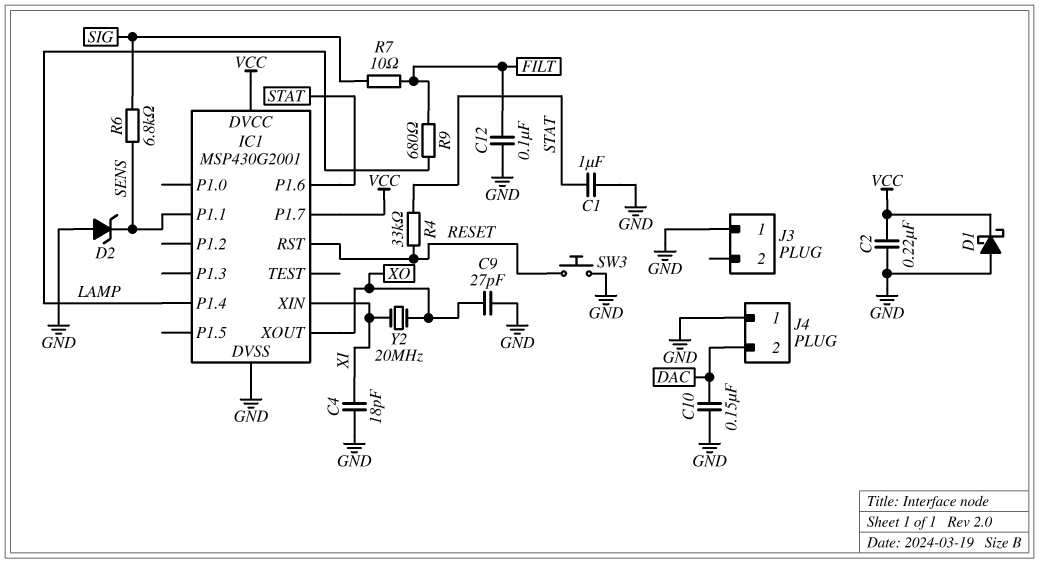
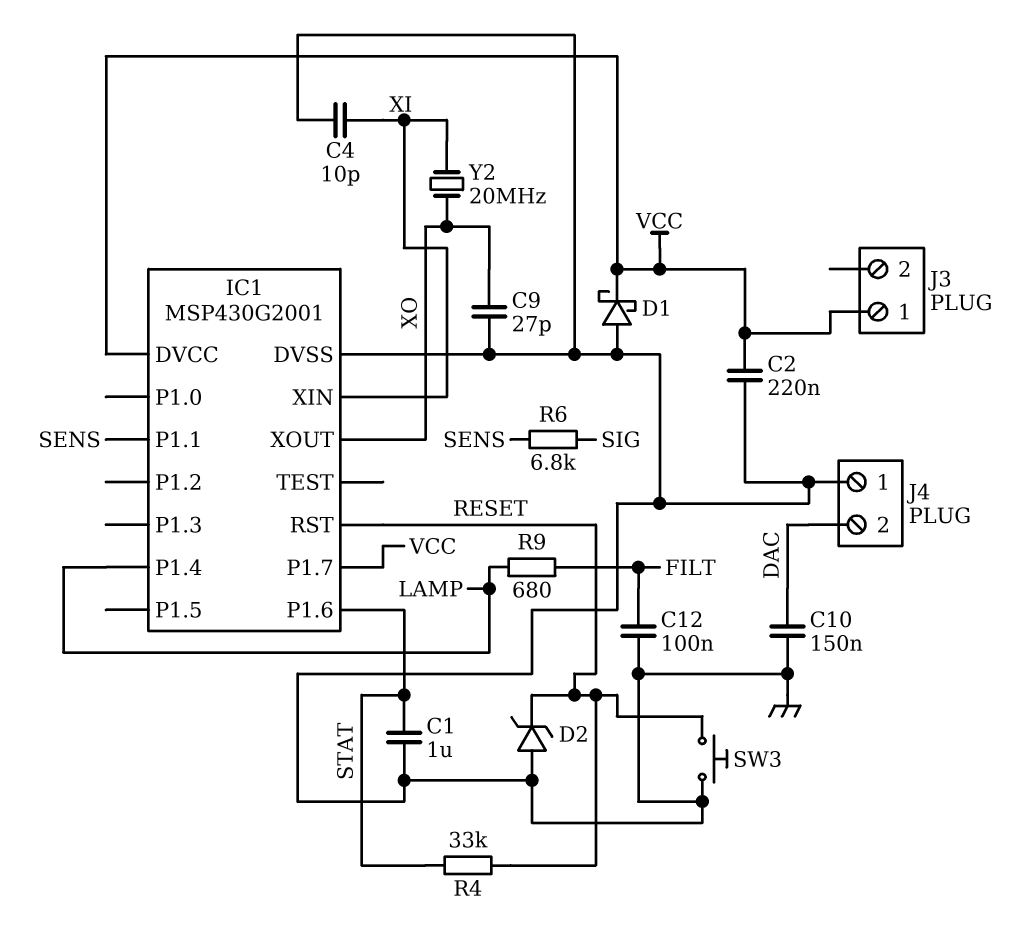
C4: 18pF (GND, XI) -> 10pF (GND, XI)
D2: zener (A GND, K SENS) -> zener (A GND, K RESET)
J3 pin 1: GND -> VCC
R7: 10 (FILT, SIG) -> none

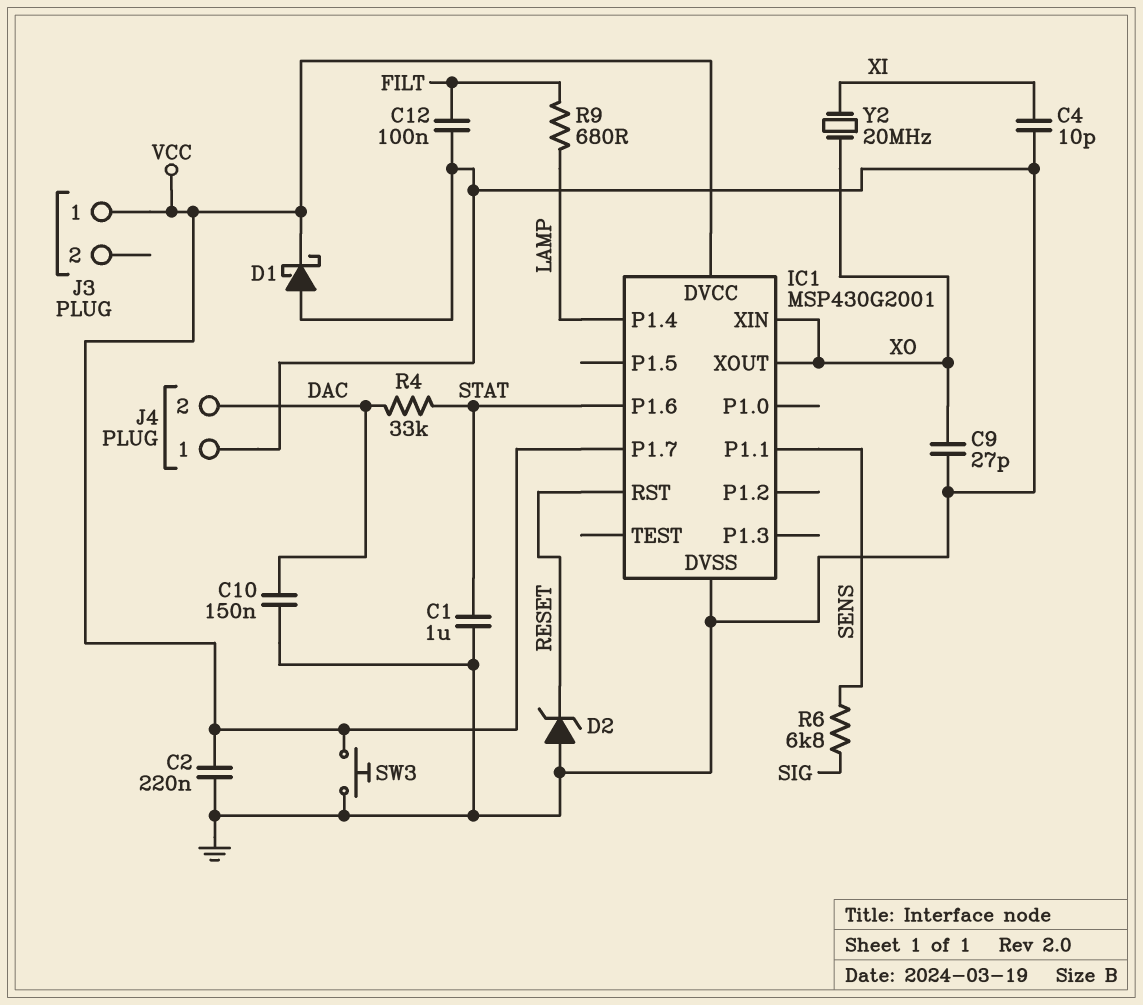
IC1 pin XIN: XI -> XO
R4: 33k (RESET, STAT) -> 33k (DAC, STAT)
SW3: button (GND, RESET) -> button (GND, VCC)

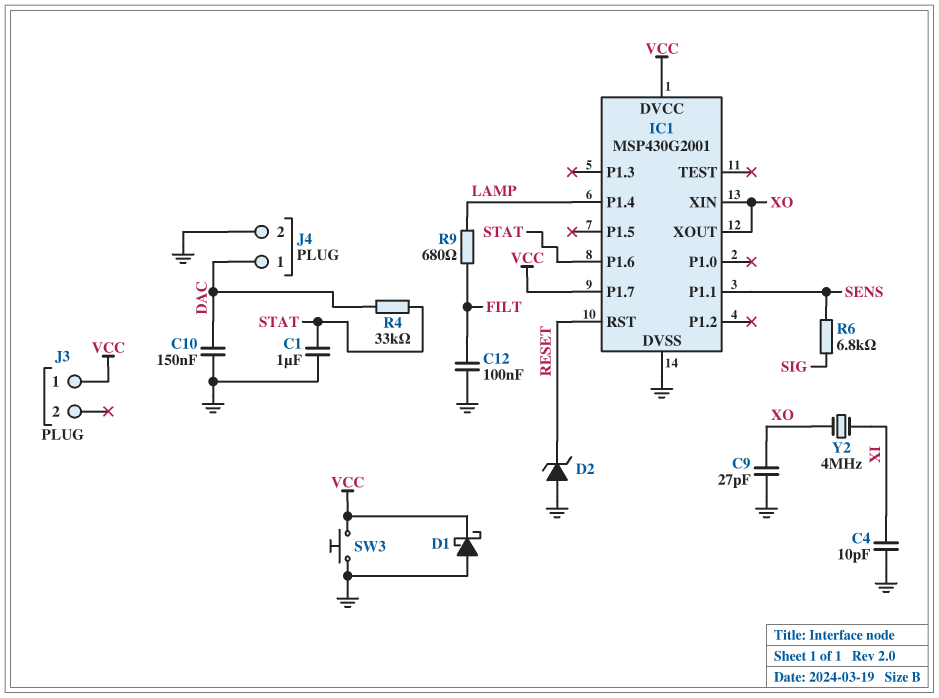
C2: 220nF (GND, VCC) -> none
J4 pin 1: GND -> DAC
J4 pin 2: DAC -> GND
Y2: 20MHz (XI, XO) -> 4MHz (XI, XO)

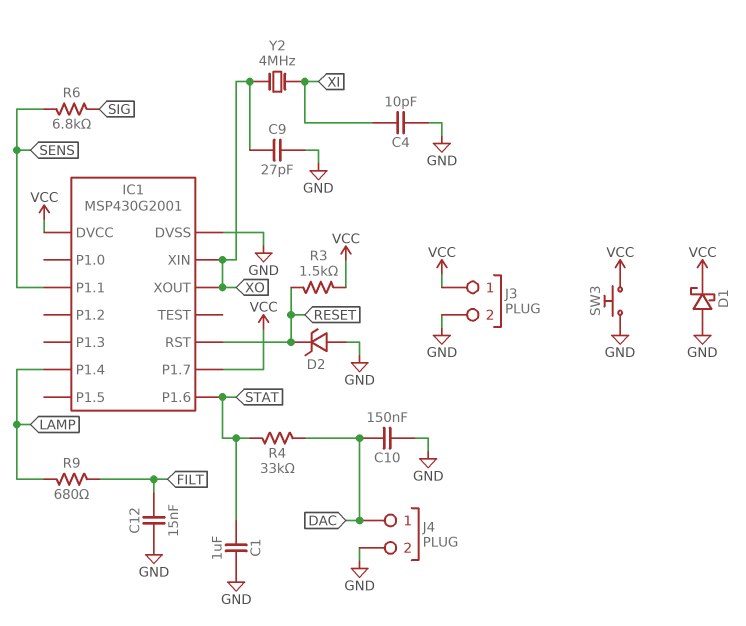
C12: 100nF (FILT, GND) -> 15nF (FILT, GND)
J3 pin 2: none -> GND
R3: none -> 1.5k (RESET, VCC)

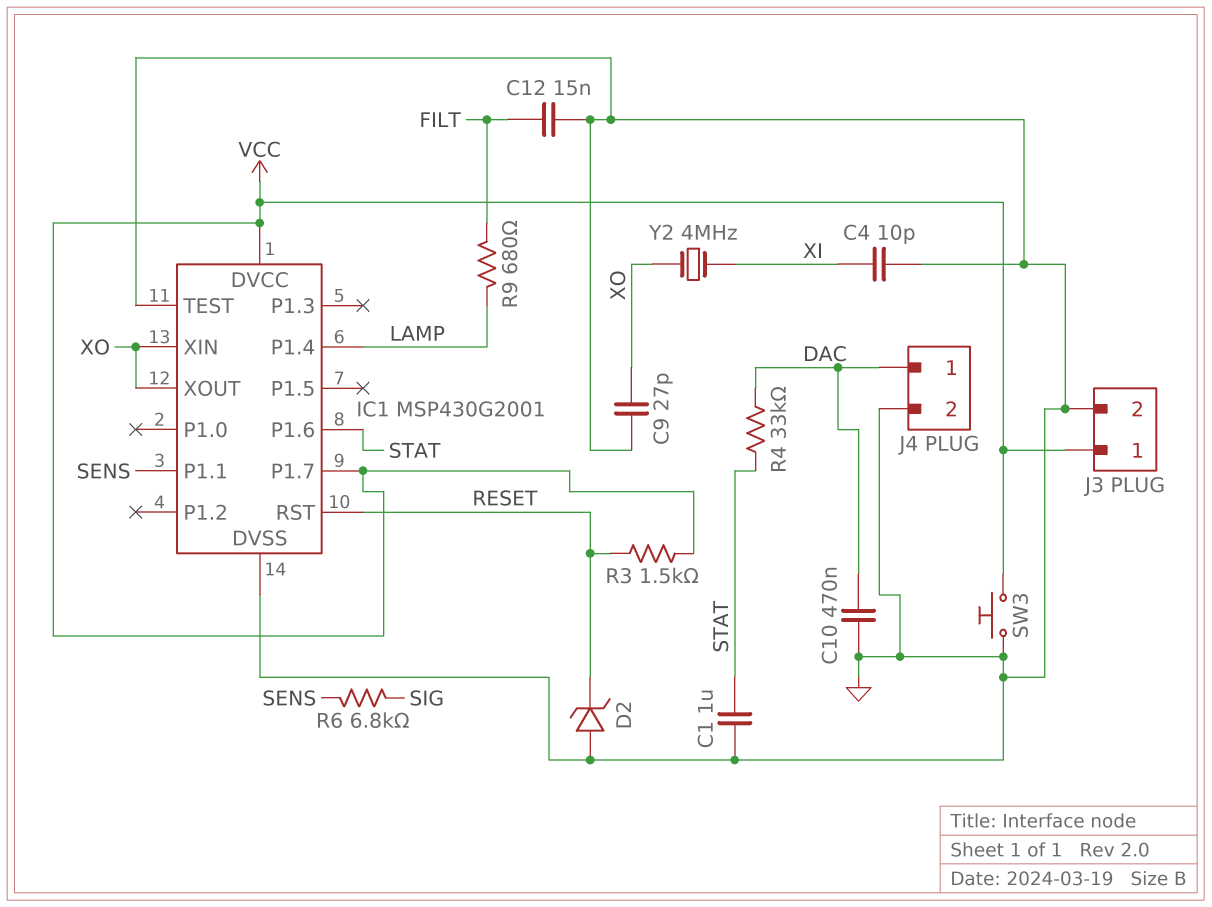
C10: 150nF (DAC, GND) -> 470nF (DAC, GND)
D1: schottky (A GND, K VCC) -> none
IC1 pin TEST: none -> GND

